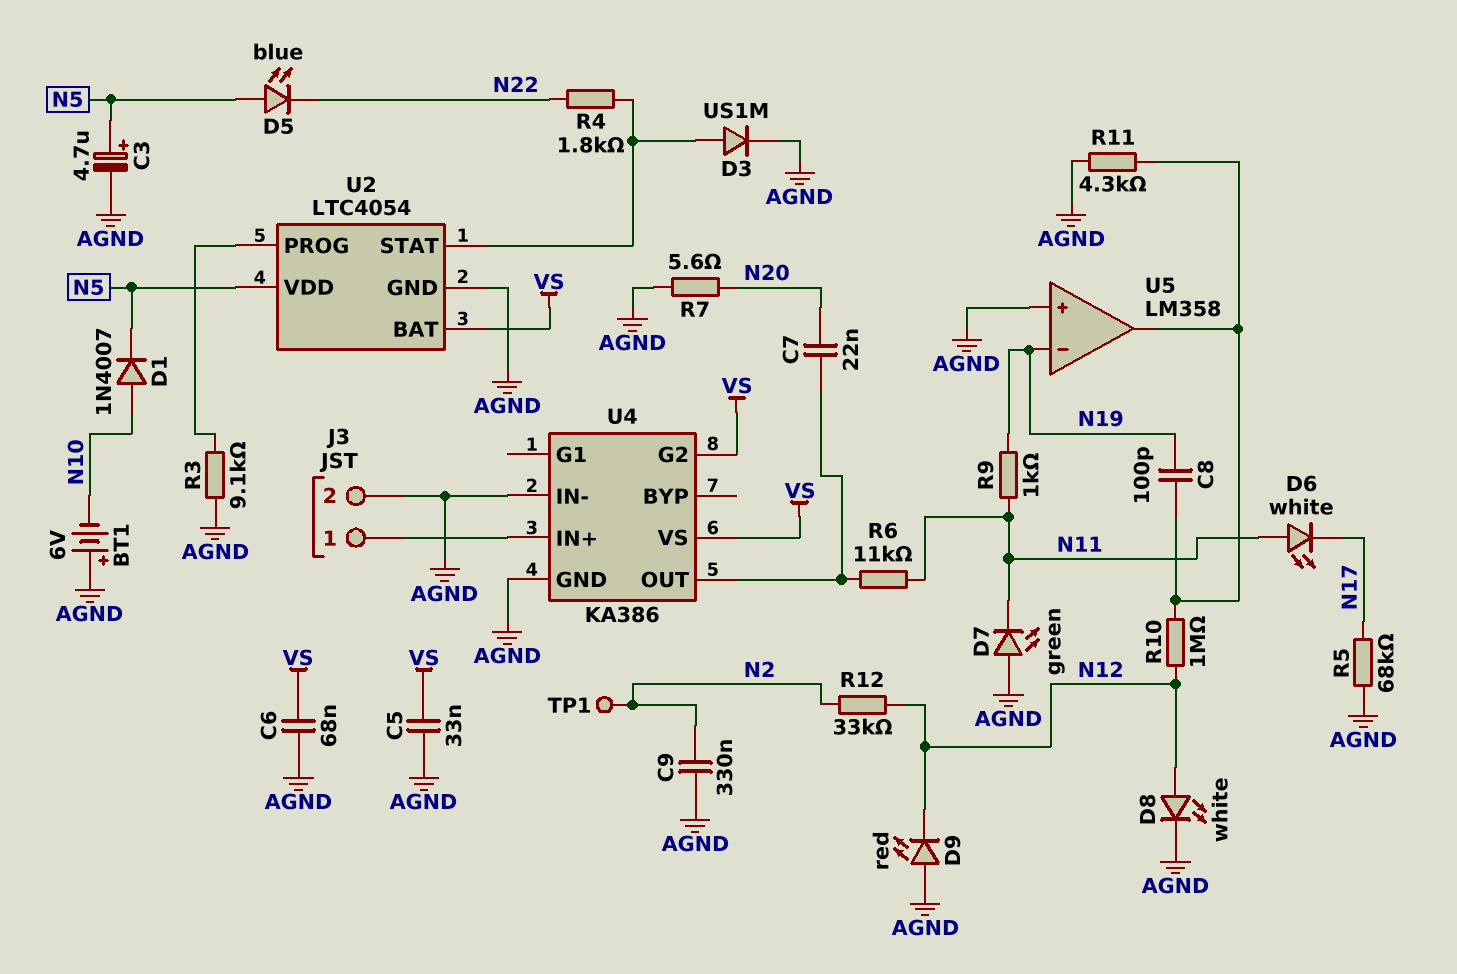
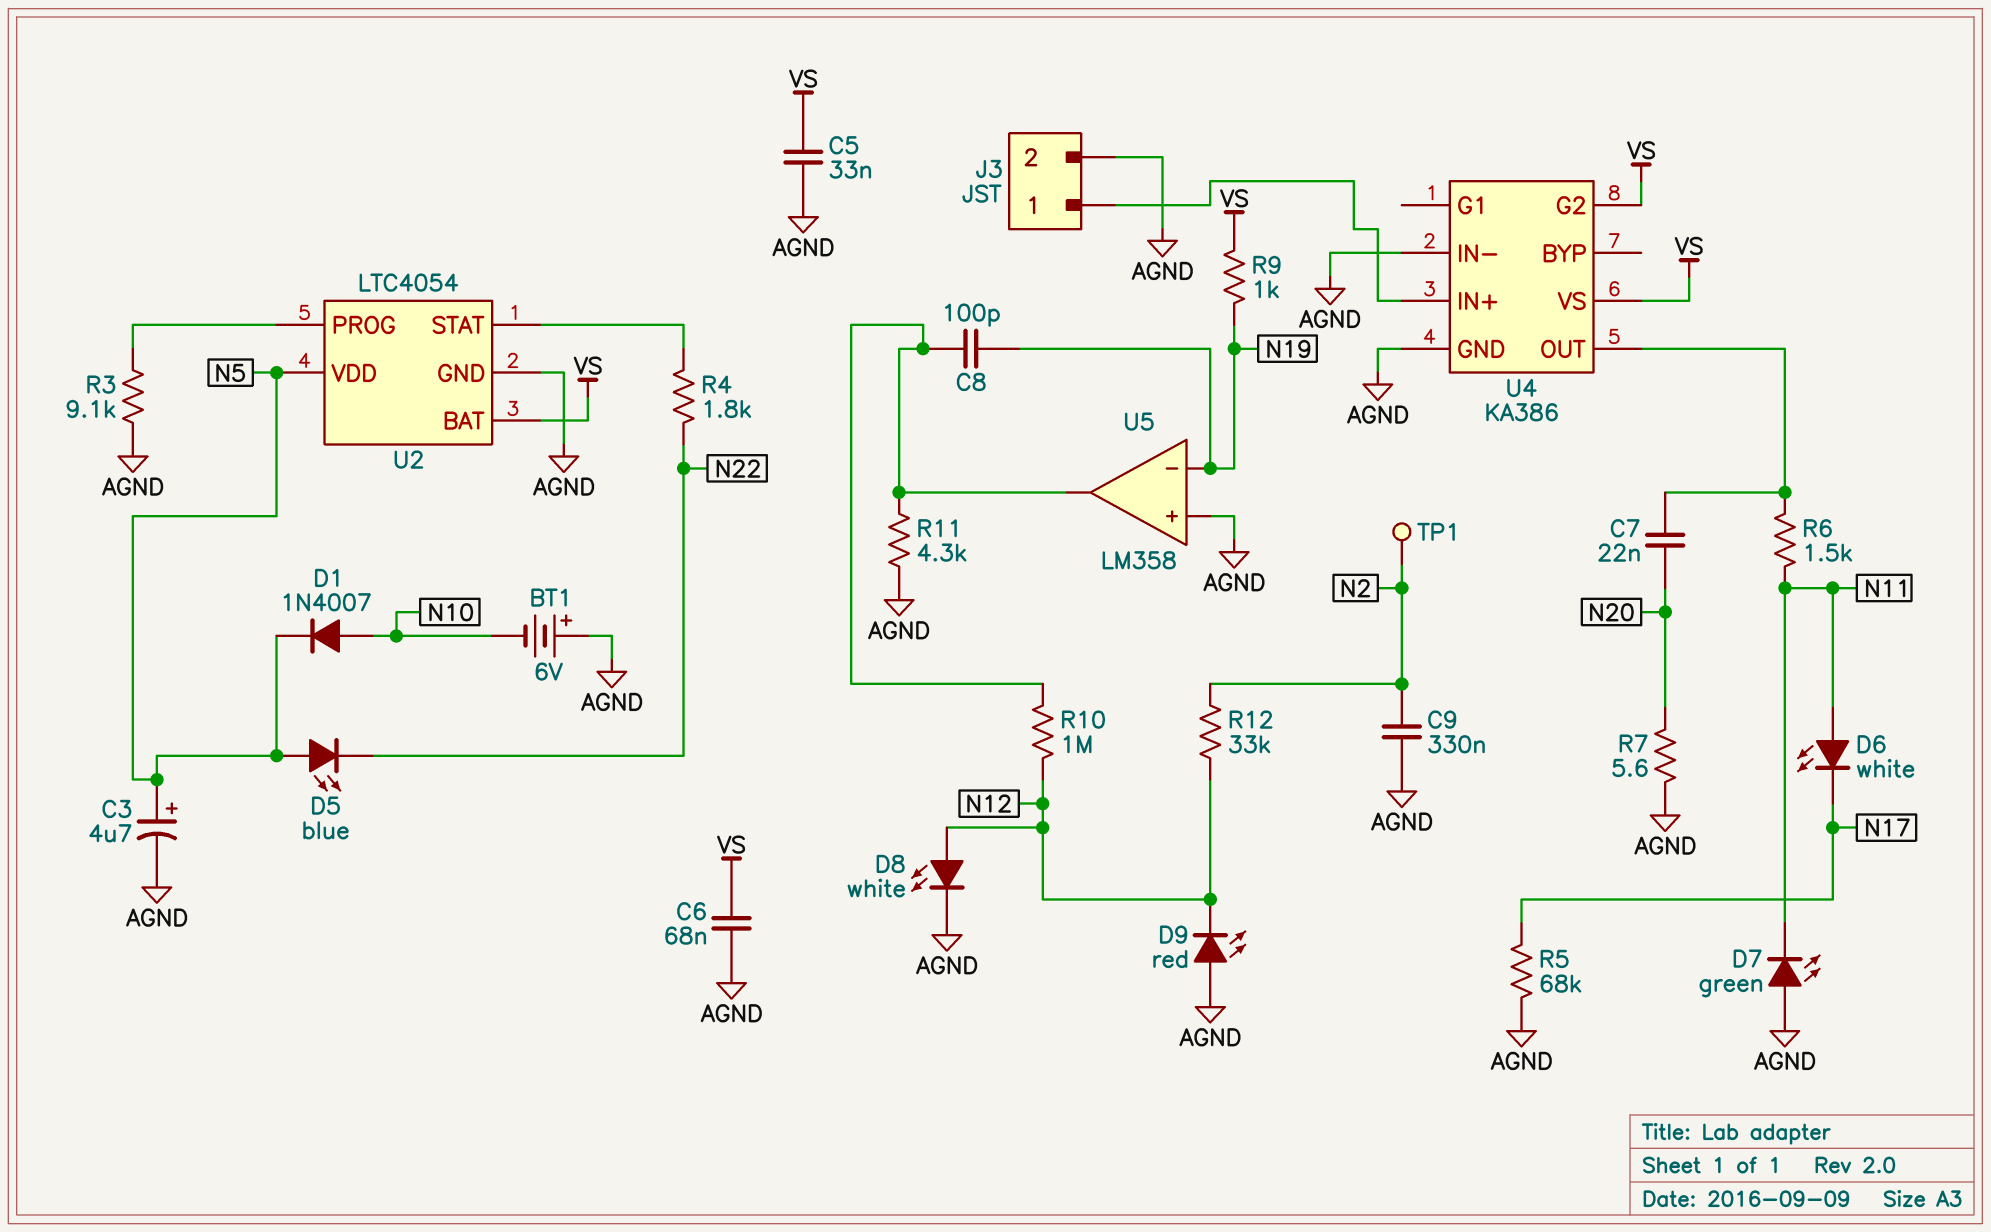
D3: diode US1M (A U2/STAT, K AGND) -> none
R6: 11k (N11, U4/OUT) -> 1.5k (N11, U4/OUT)
R9: 1k (N11, N19) -> 1k (N19, VS)

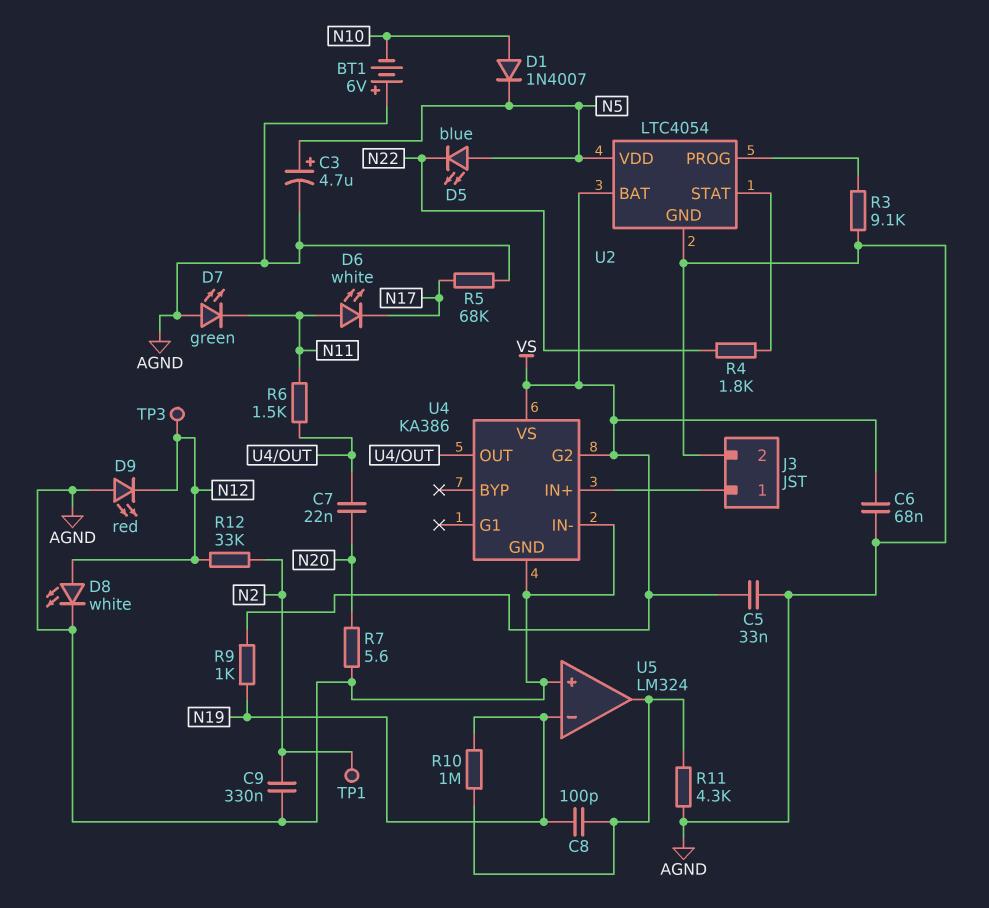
R10: 1M (N12, U5/out) -> 1M (N19, U5/out)
TP3: none -> test point (N12)
U5: LM358 -> LM324

